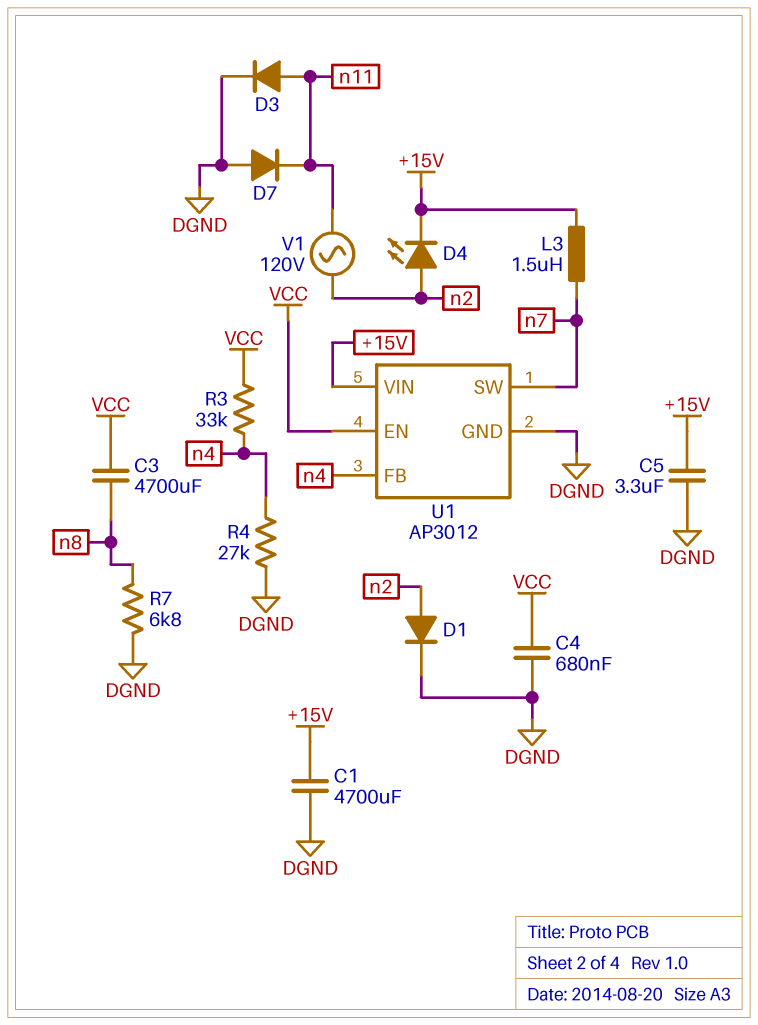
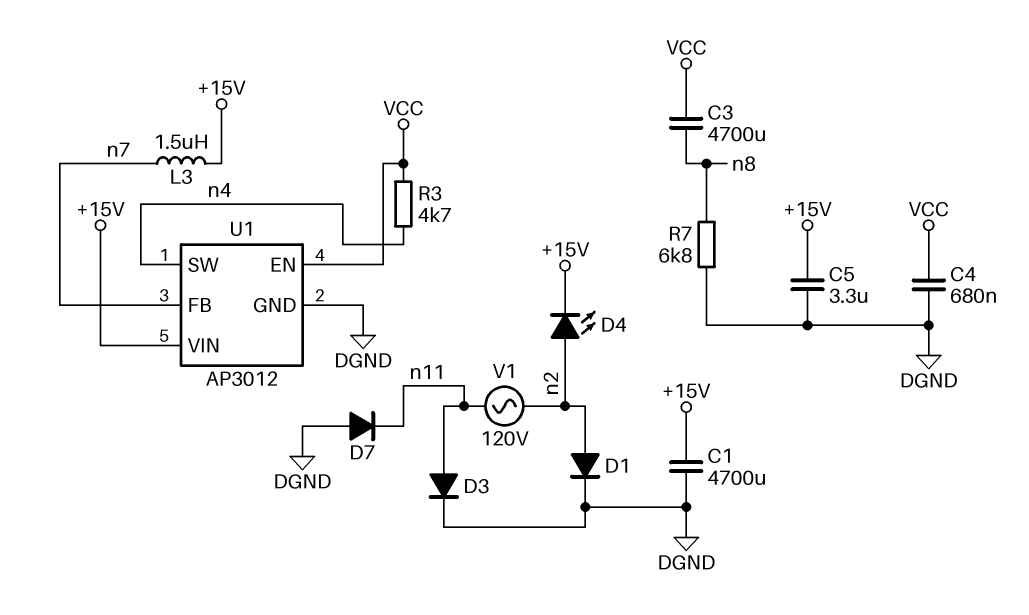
R3: 33k (VCC, n4) -> 4.7k (VCC, n4)
R4: 27k (DGND, n4) -> none
U1 pin FB: n4 -> n7
U1 pin SW: n7 -> n4

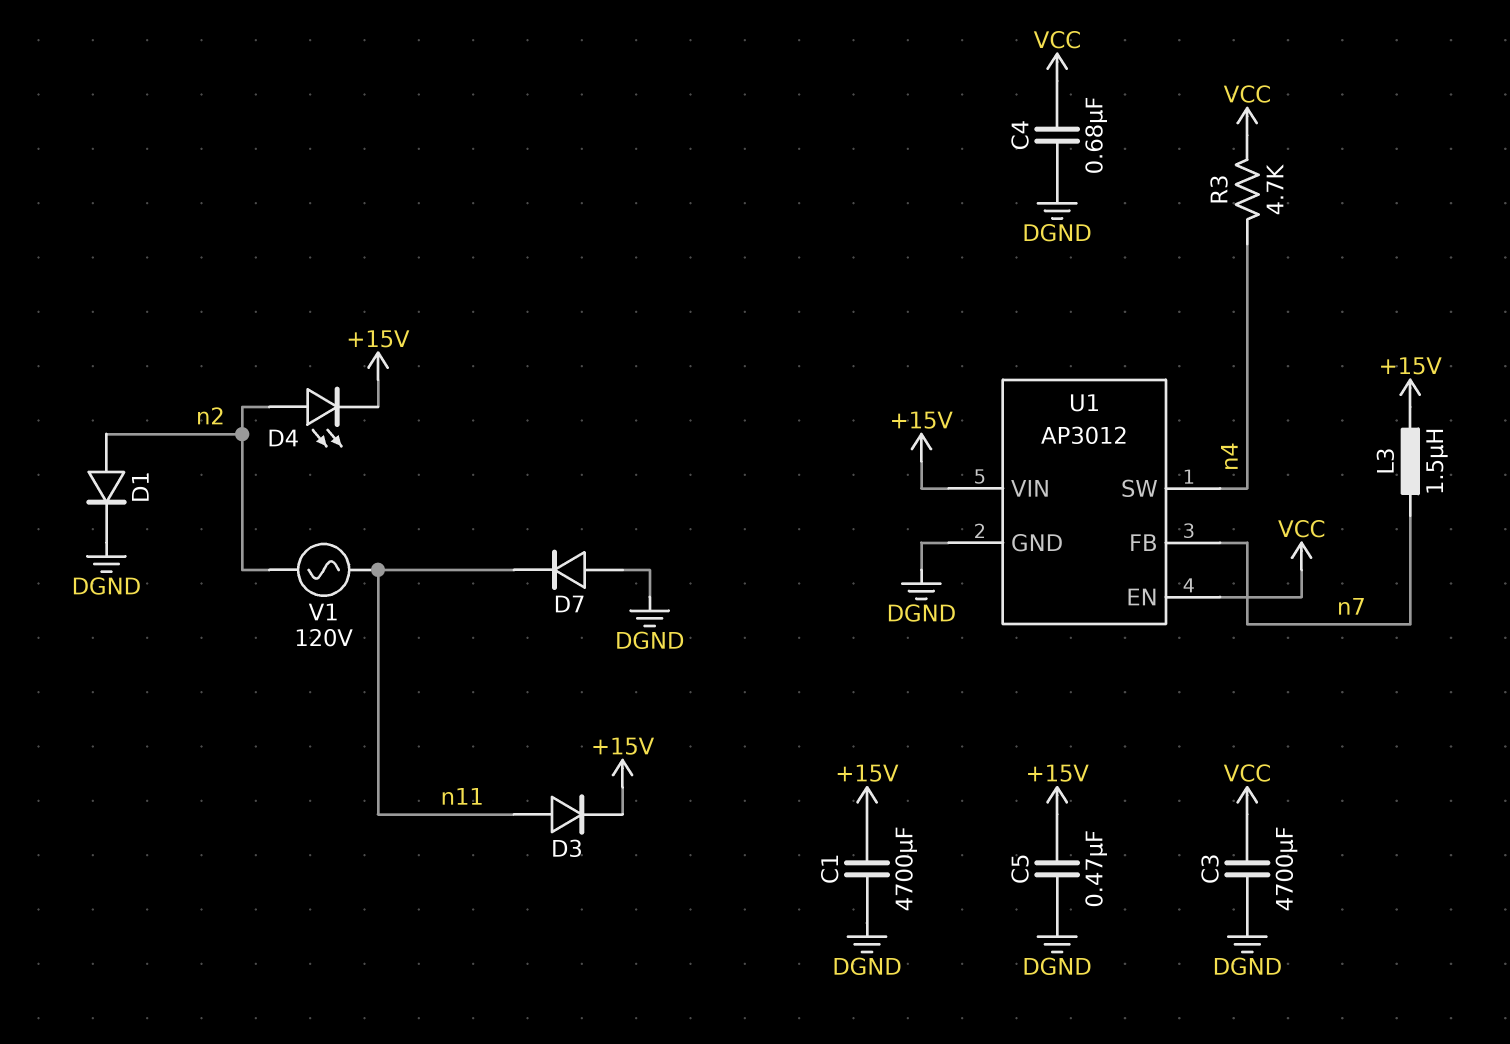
C3: 4700uF (VCC, n8) -> 4700uF (DGND, VCC)
C5: 3.3uF (+15V, DGND) -> 470nF (+15V, DGND)
D3: diode (A n11, K DGND) -> diode (A n11, K +15V)
R7: 6.8k (DGND, n8) -> none

